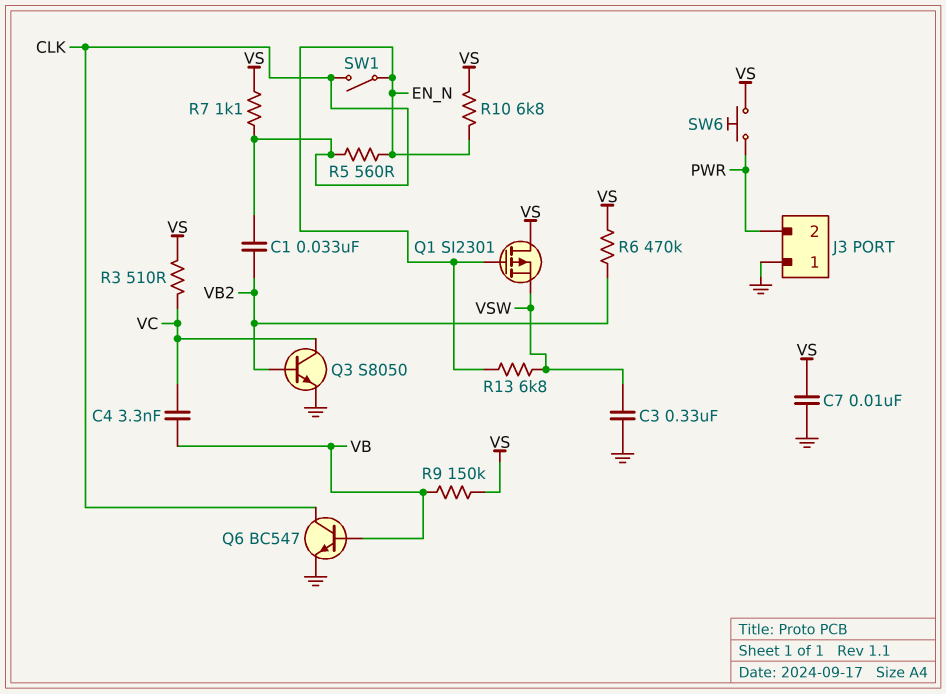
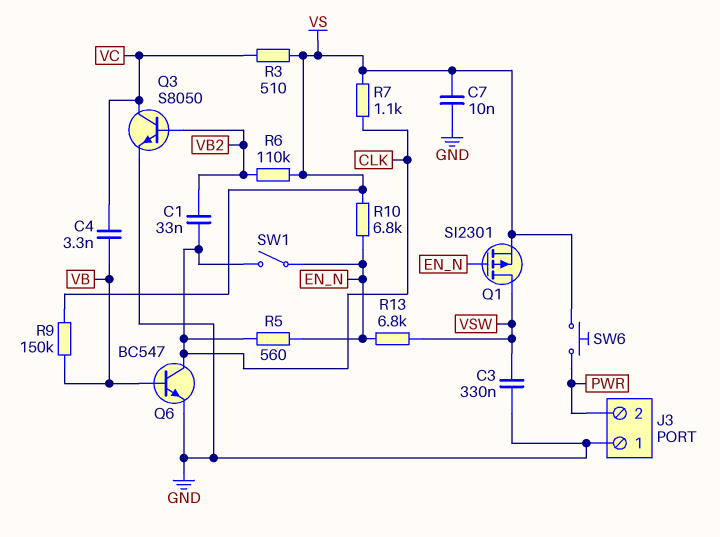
Q1: PMOS SI2301 (G EN_N, D VS, S VSW) -> PMOS SI2301 (G EN_N, D VSW, S VS)
R6: 470k (VB2, VS) -> 110k (VB2, VS)

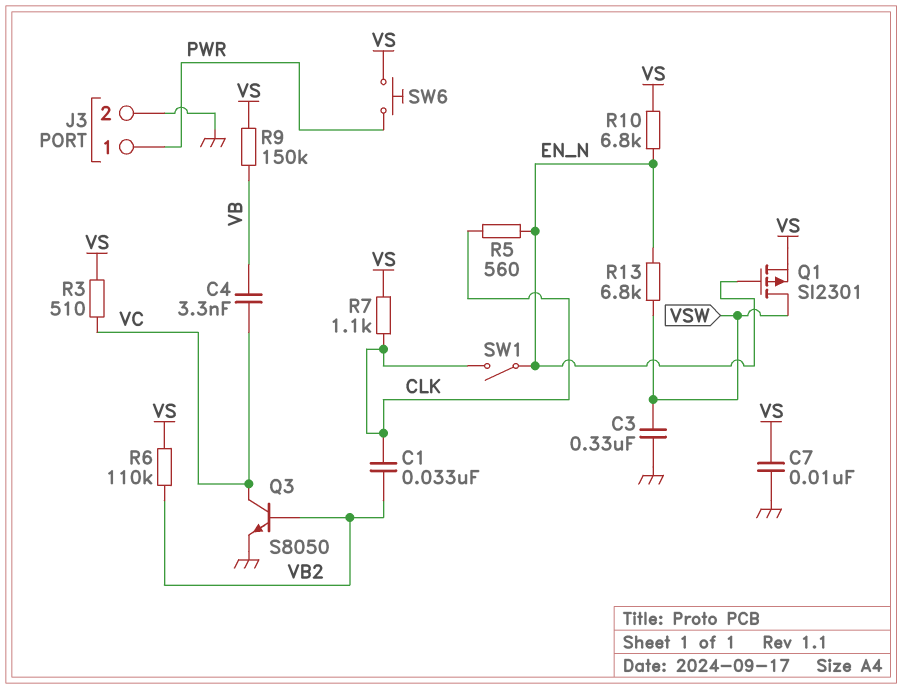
J3 pin 1: GND -> PWR
J3 pin 2: PWR -> GND
Q6: NPN BC547 (B VB, C CLK, E GND) -> none

